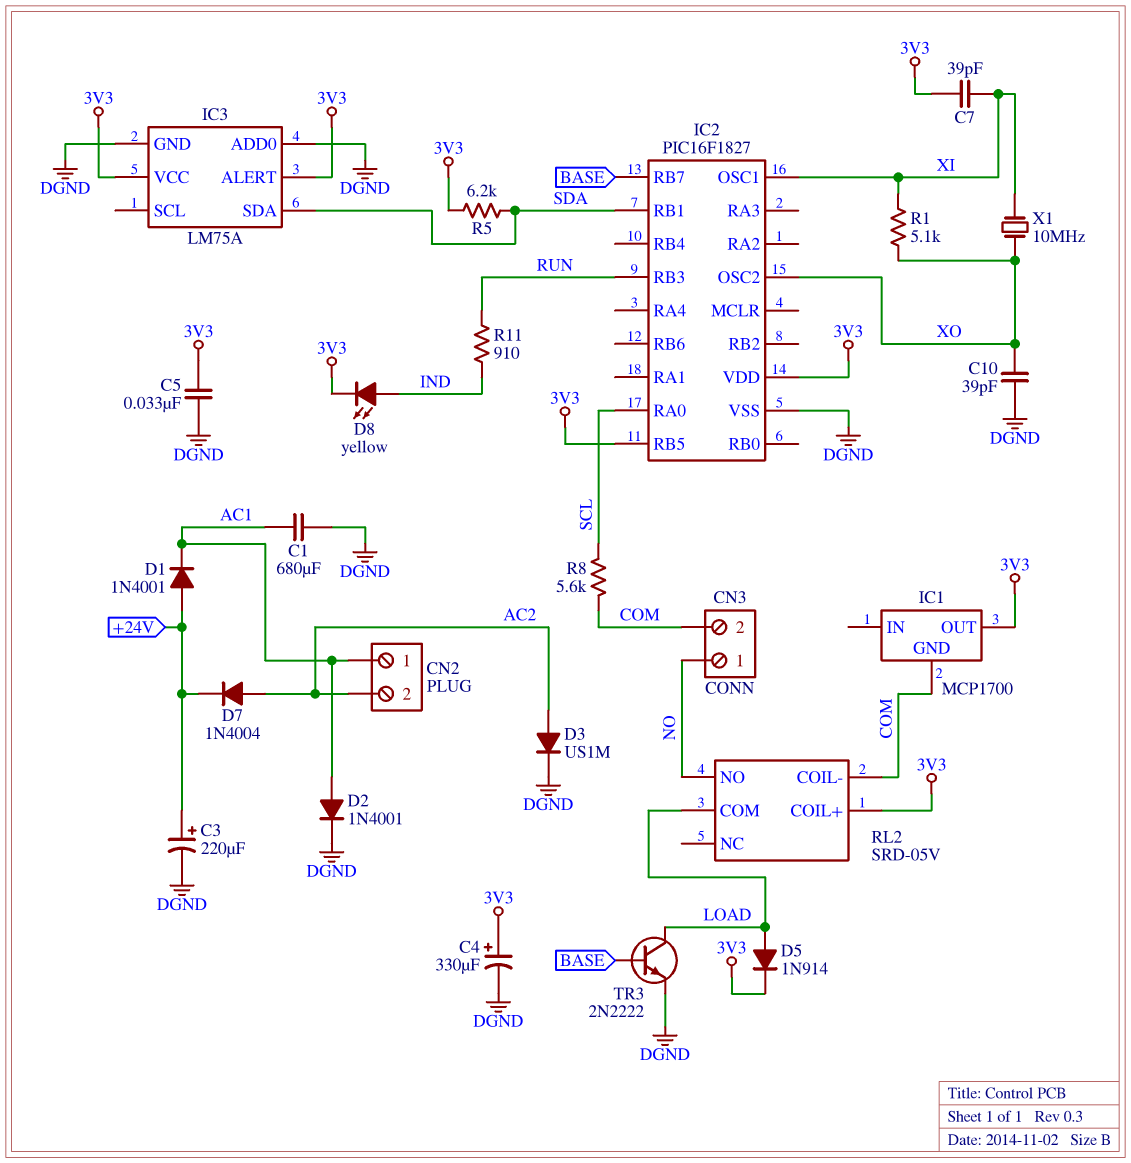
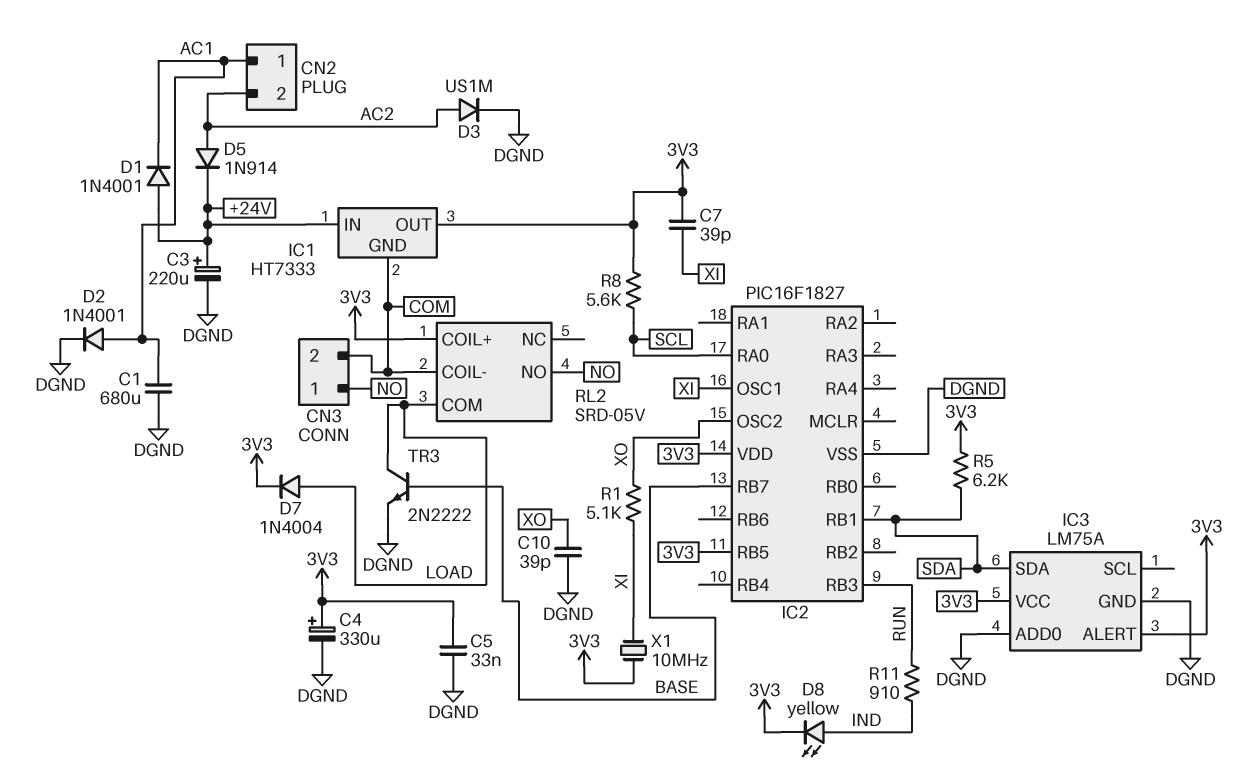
D5: diode 1N914 (A LOAD, K 3V3) -> diode 1N914 (A AC2, K +24V)
D7: diode 1N4004 (A AC2, K +24V) -> diode 1N4004 (A LOAD, K 3V3)
IC1: MCP1700 -> HT7333
IC1 pin IN: none -> +24V
R8: 5.6k (COM, SCL) -> 5.6k (3V3, SCL)
X1: 10MHz (XI, XO) -> 10MHz (3V3, XI)

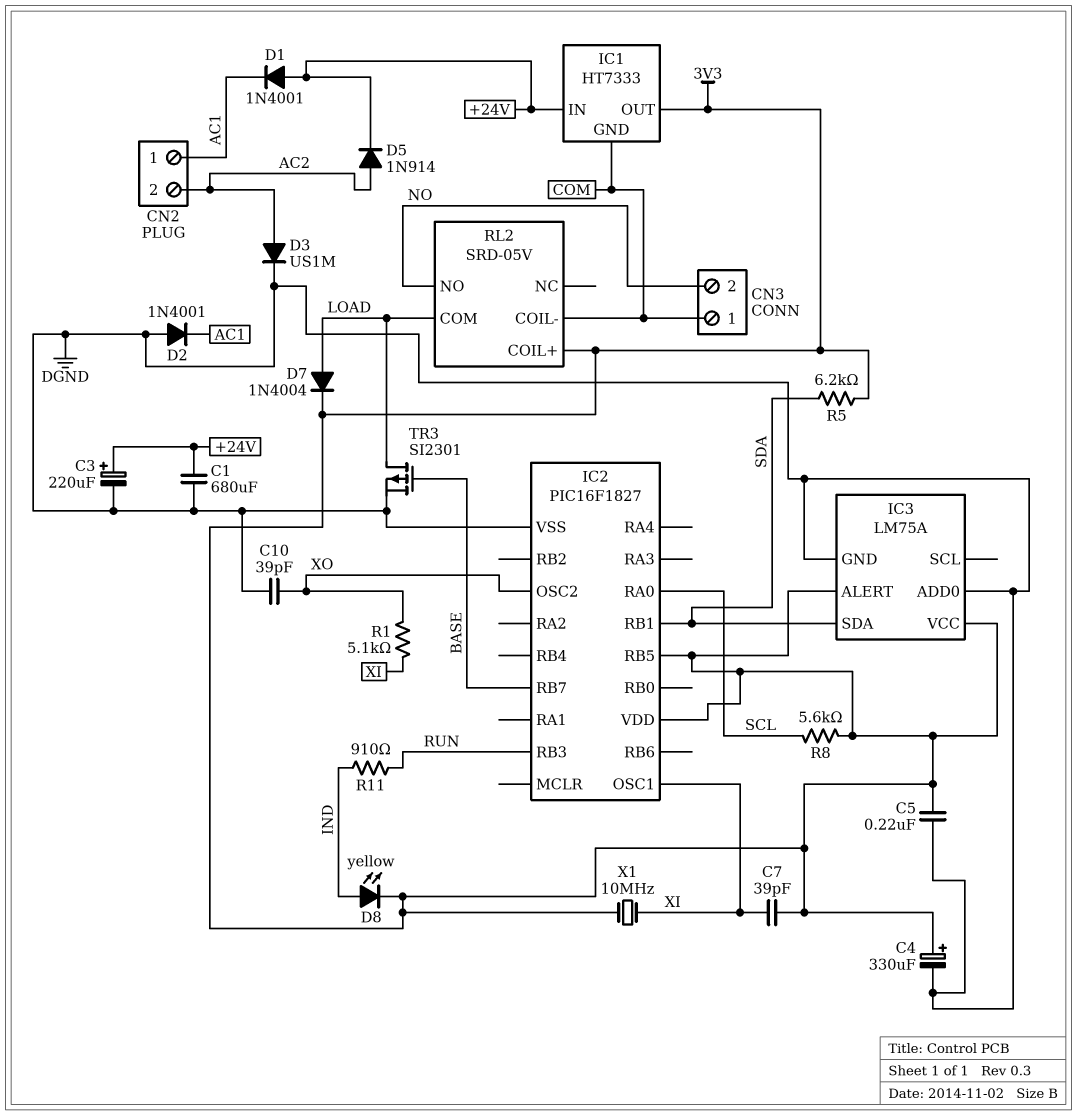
C1: 680uF (AC1, DGND) -> 680uF (+24V, DGND)
C5: 33nF (3V3, DGND) -> 220nF (3V3, DGND)
CN3 pin 1: NO -> COM
CN3 pin 2: COM -> NO
D2: diode 1N4001 (A AC1, K DGND) -> diode 1N4001 (A DGND, K AC1)
TR3: NPN 2N2222 (B BASE, C LOAD, E DGND) -> PMOS SI2301 (G BASE, D LOAD, S DGND)

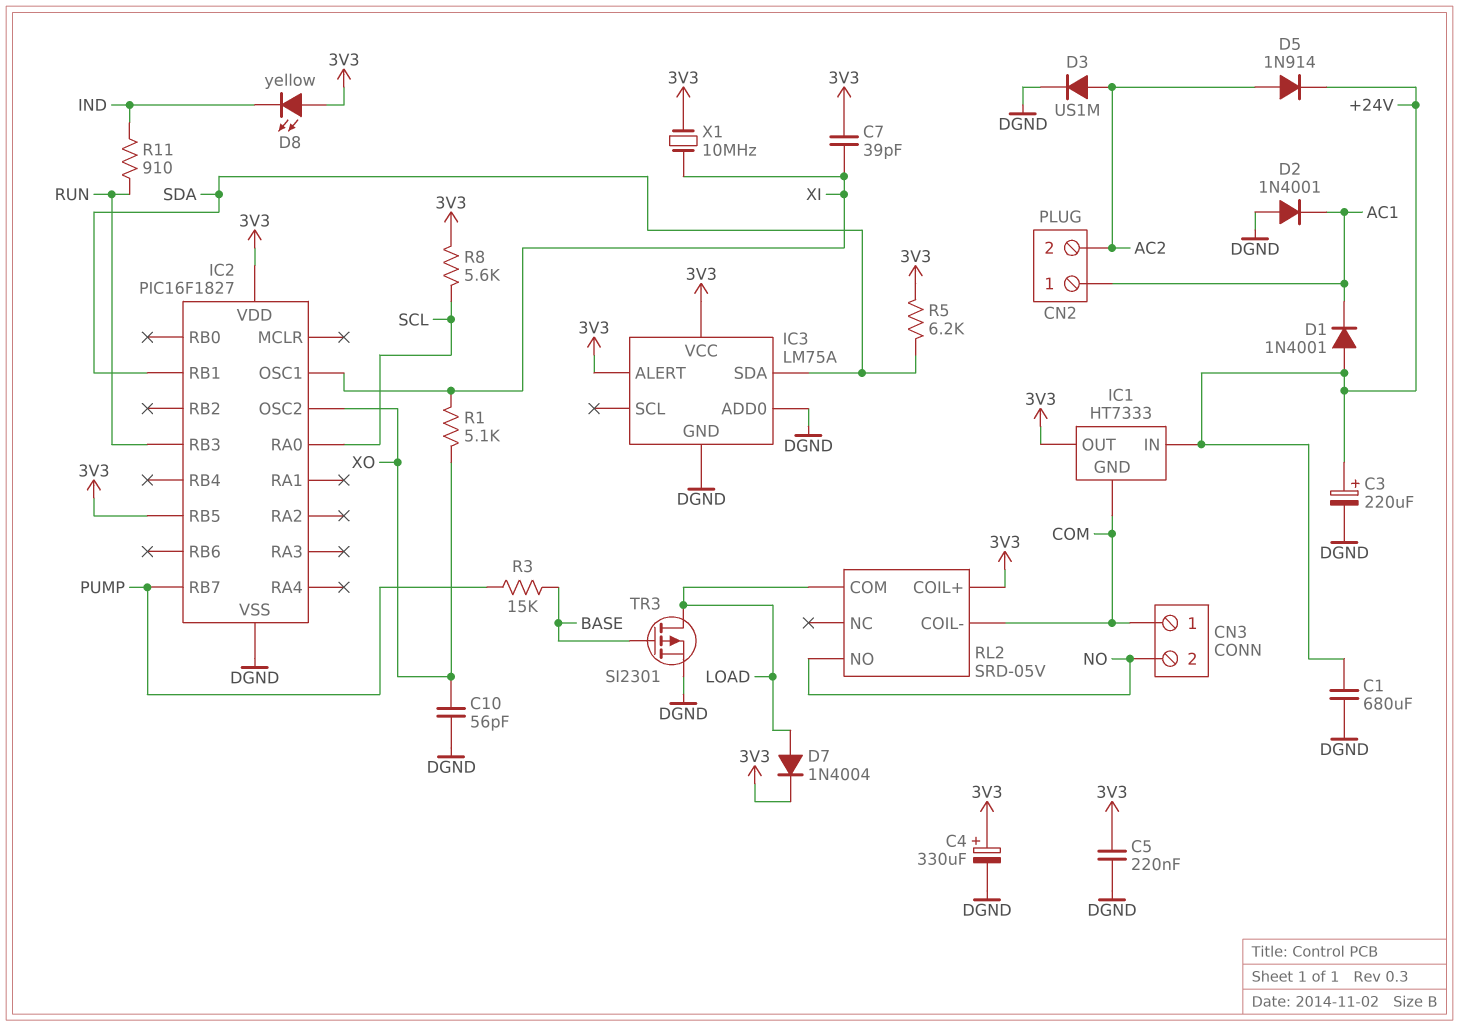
C10: 39pF (DGND, XO) -> 56pF (DGND, XO)
D8: LED yellow (A IND, K 3V3) -> LED yellow (A 3V3, K IND)
IC2 pin RB7: BASE -> PUMP
R3: none -> 15k (BASE, PUMP)

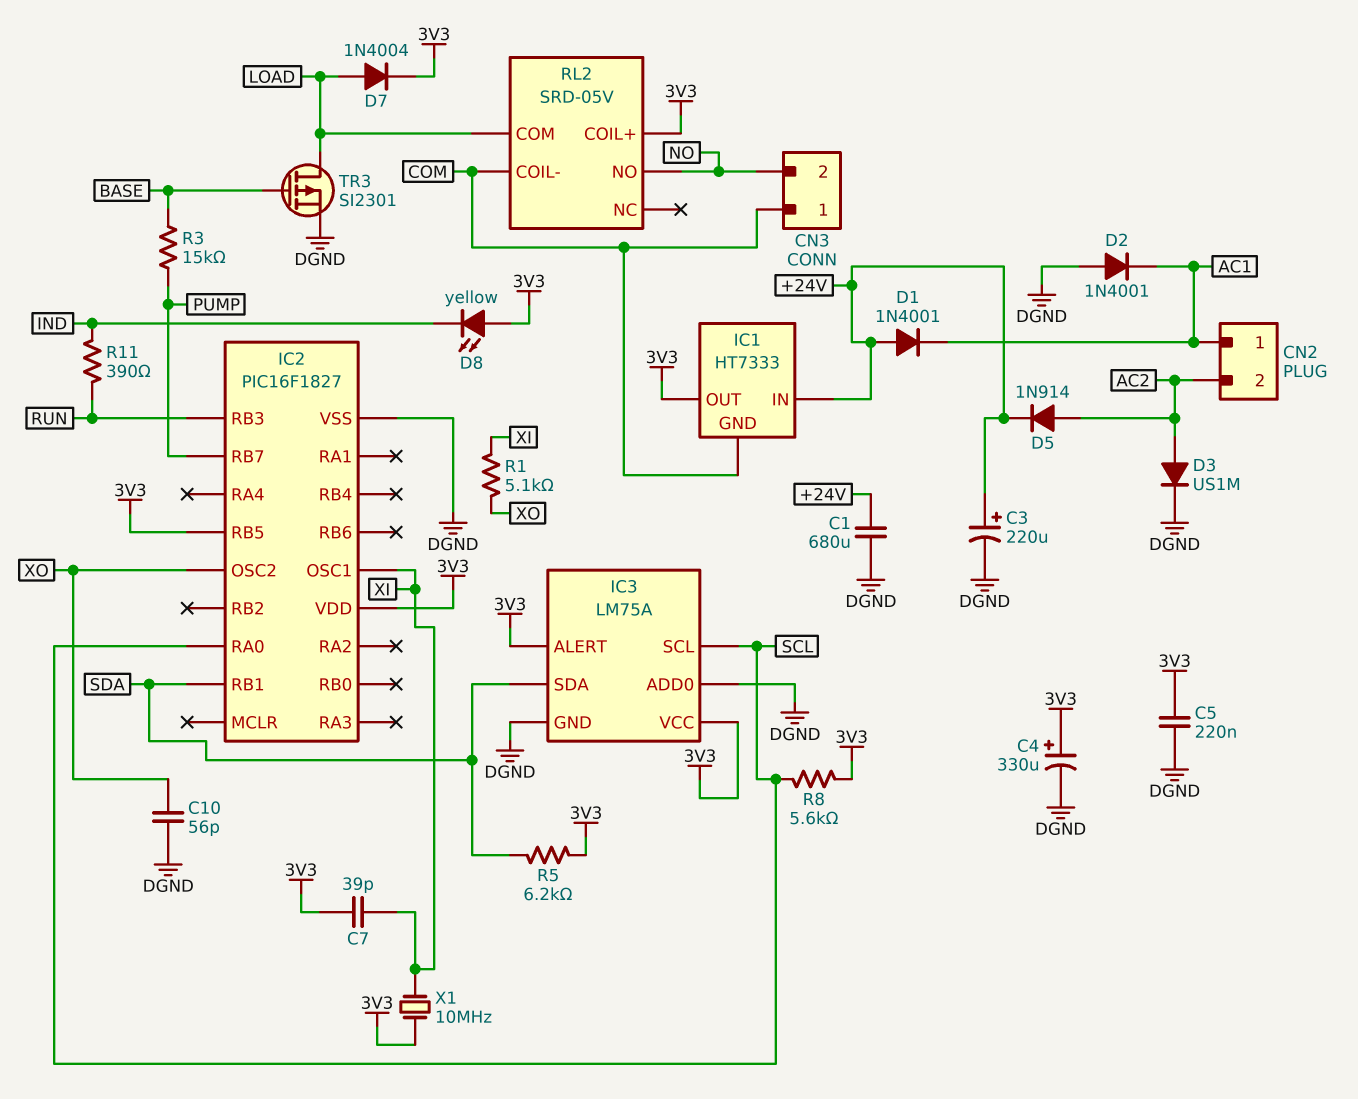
IC3 pin SCL: none -> SCL
R11: 910 (IND, RUN) -> 390 (IND, RUN)

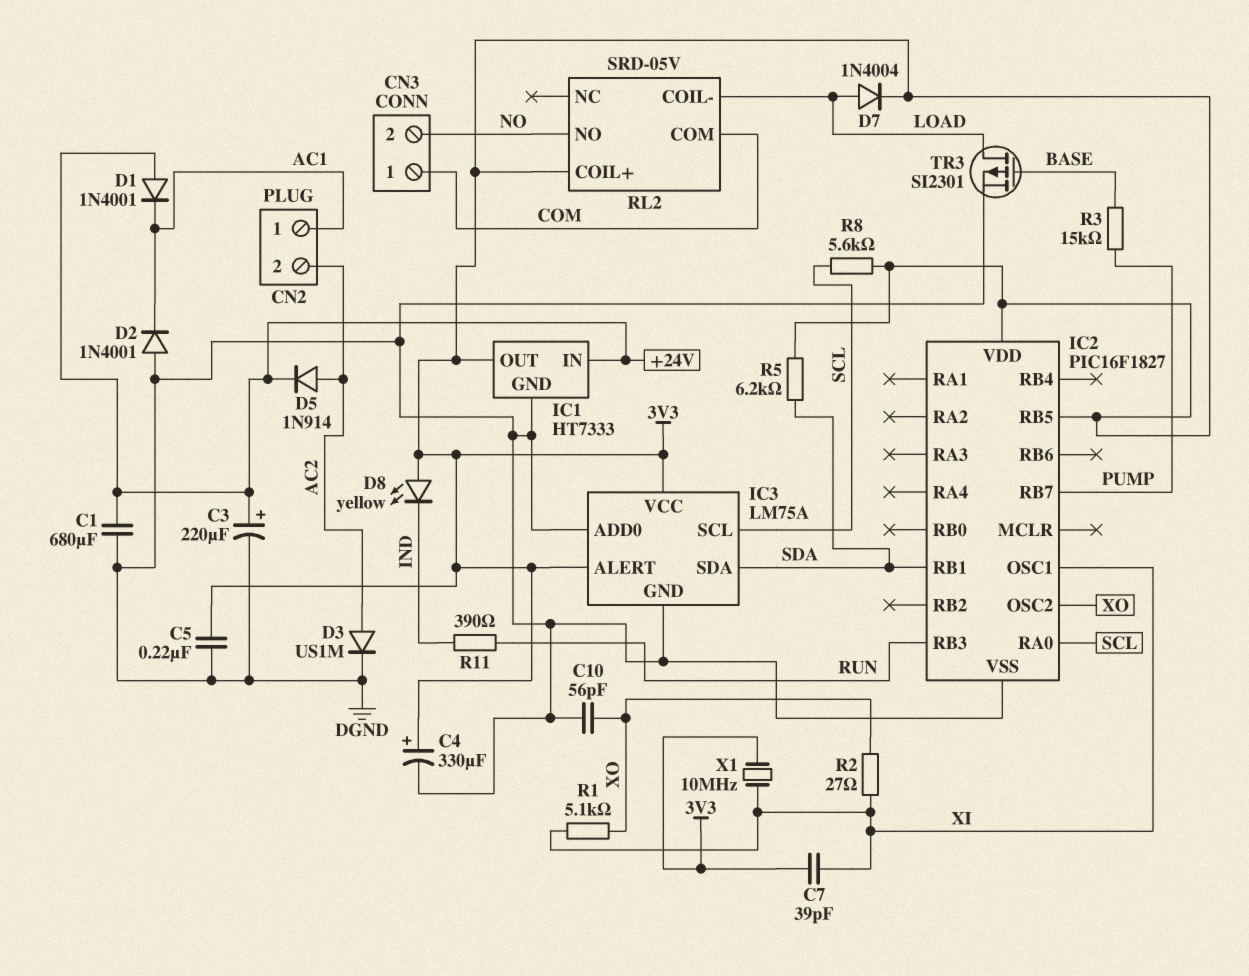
IC1 pin GND: COM -> DGND
R2: none -> 27 (XI, XO)
RL2 pin COIL-: COM -> LOAD
RL2 pin COM: LOAD -> COM

